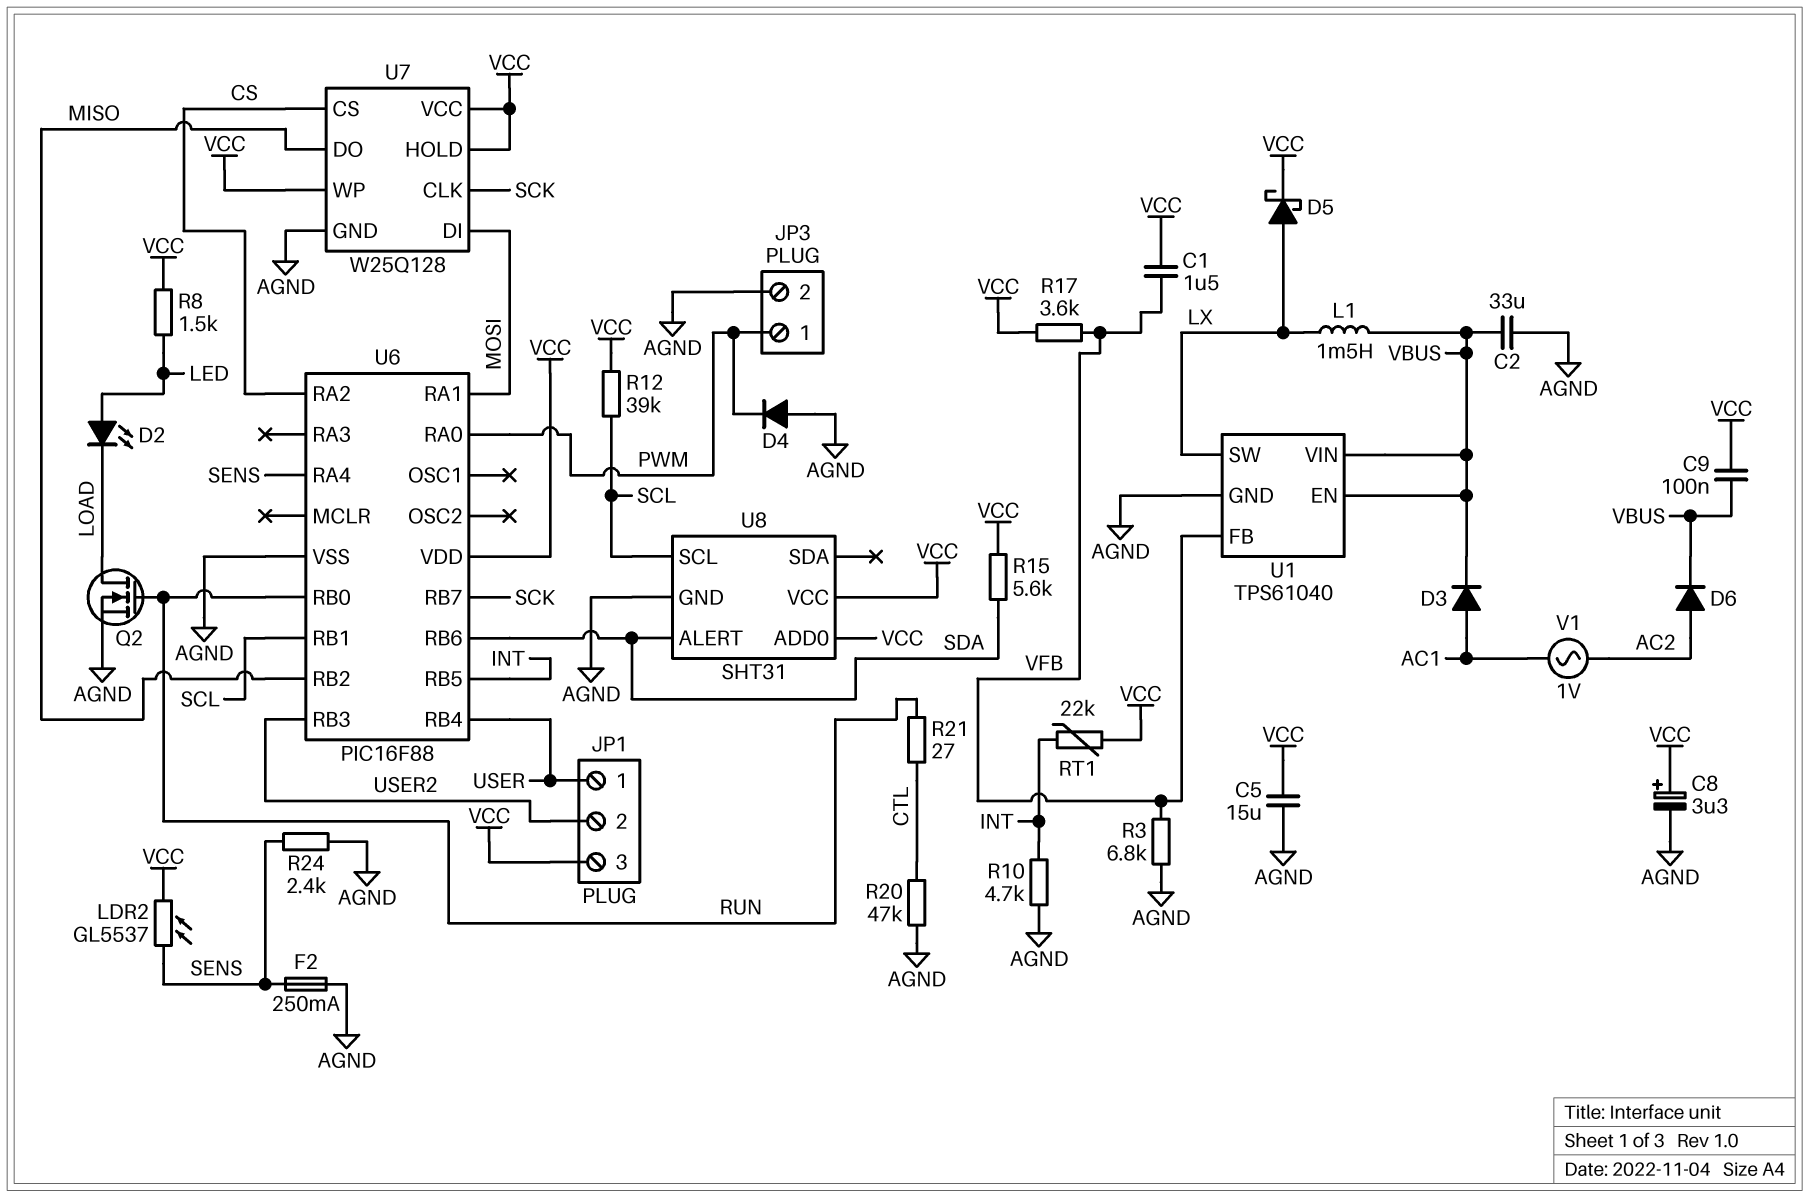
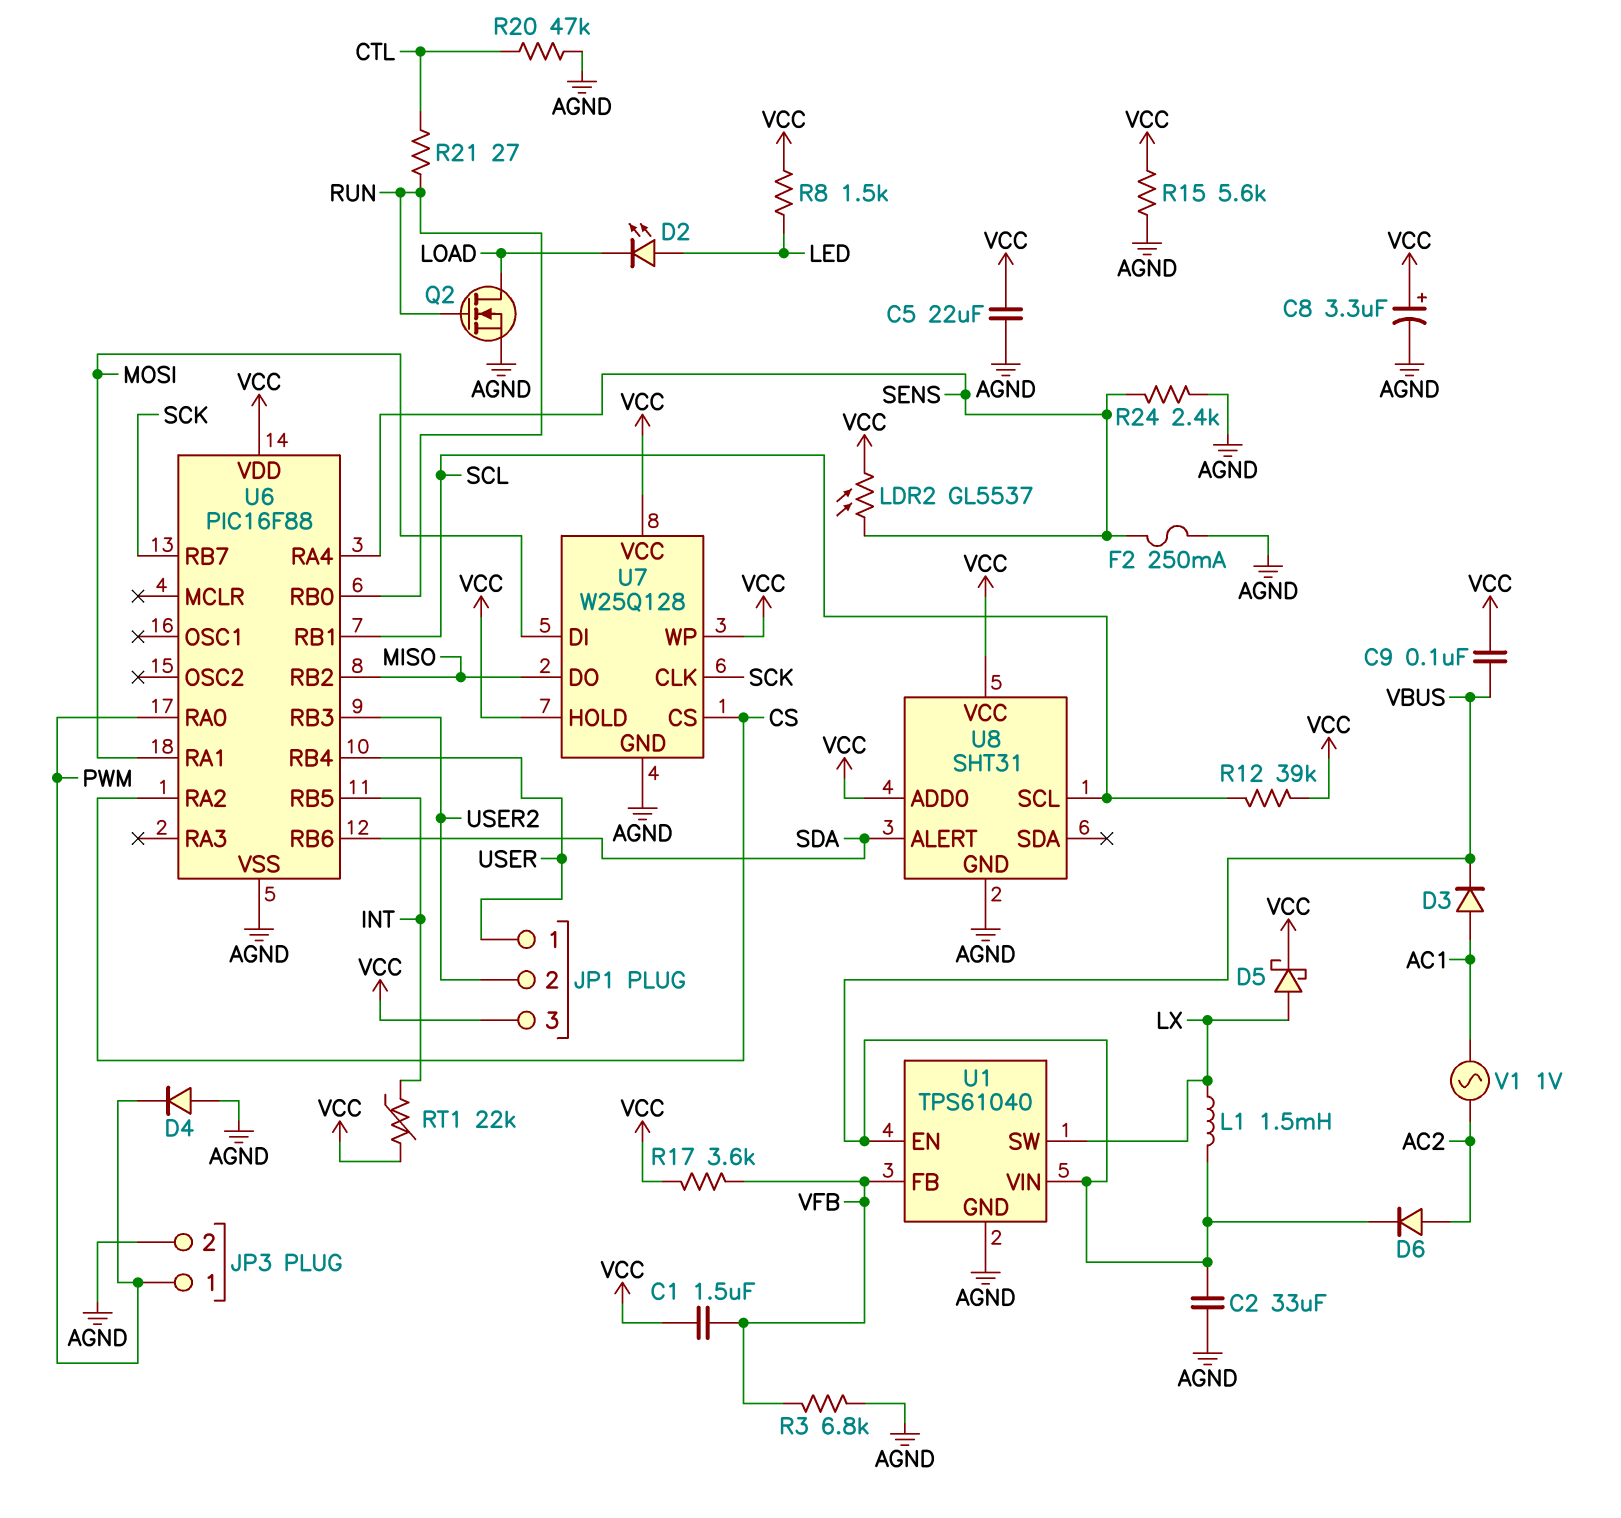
C5: 15uF (AGND, VCC) -> 22uF (AGND, VCC)
R10: 4.7k (AGND, INT) -> none
R15: 5.6k (SDA, VCC) -> 5.6k (AGND, VCC)

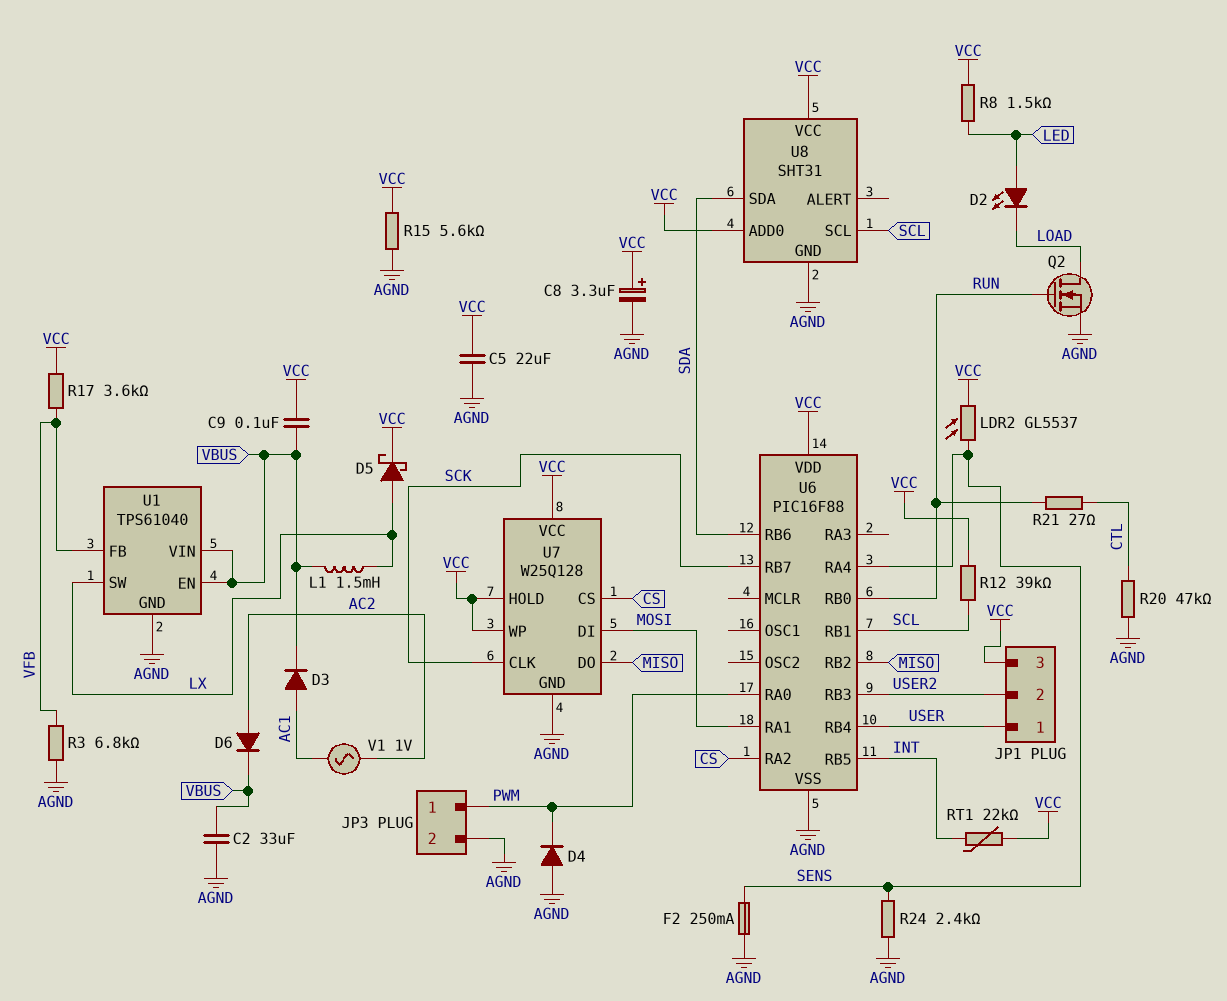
C1: 1.5uF (VCC, VFB) -> none
U8 pin ALERT: SDA -> none
U8 pin SDA: none -> SDA

